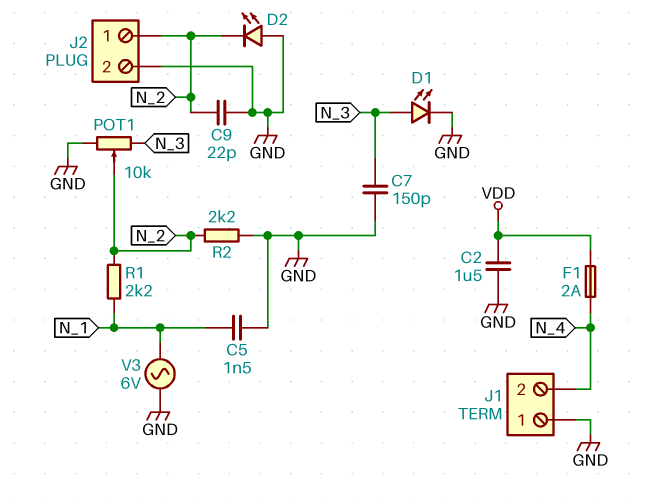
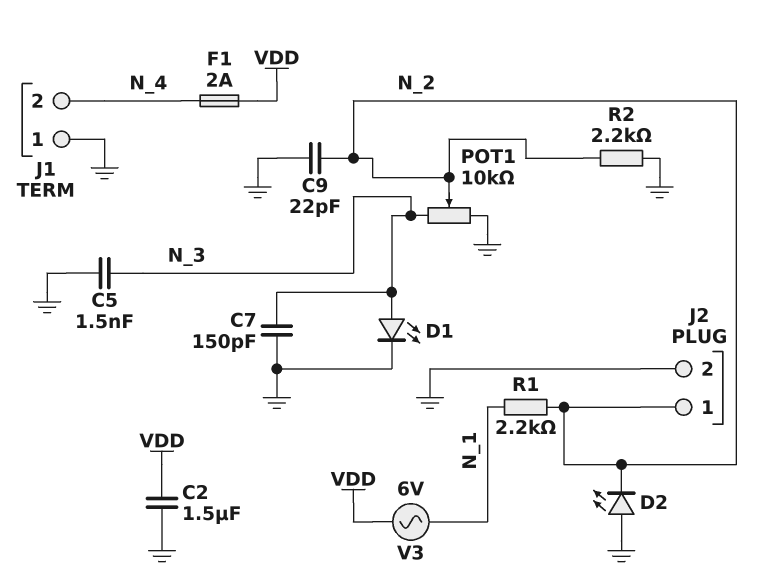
C5: 1.5nF (GND, N_1) -> 1.5nF (GND, N_3)
V3: AC 6V (GND, N_1) -> AC 6V (N_1, VDD)

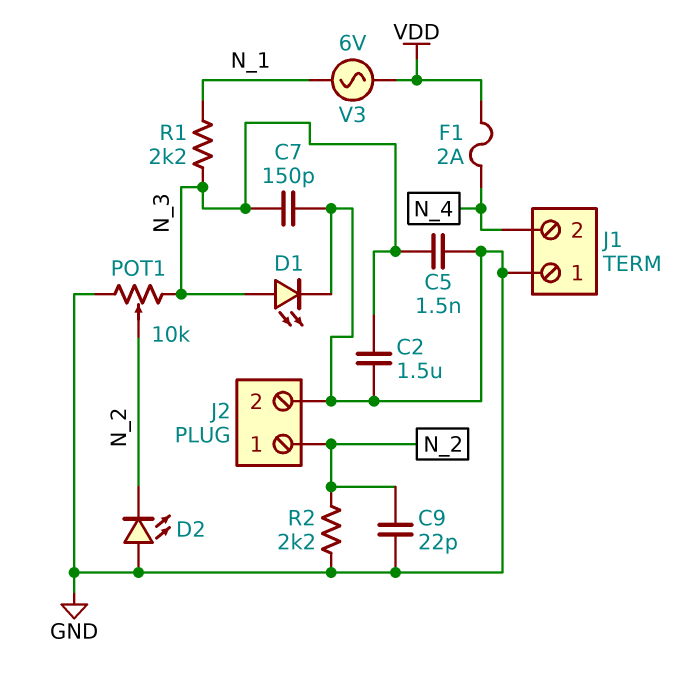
C2: 1.5uF (GND, VDD) -> 1.5uF (GND, N_3)
R1: 2.2k (N_1, N_2) -> 2.2k (N_1, N_3)

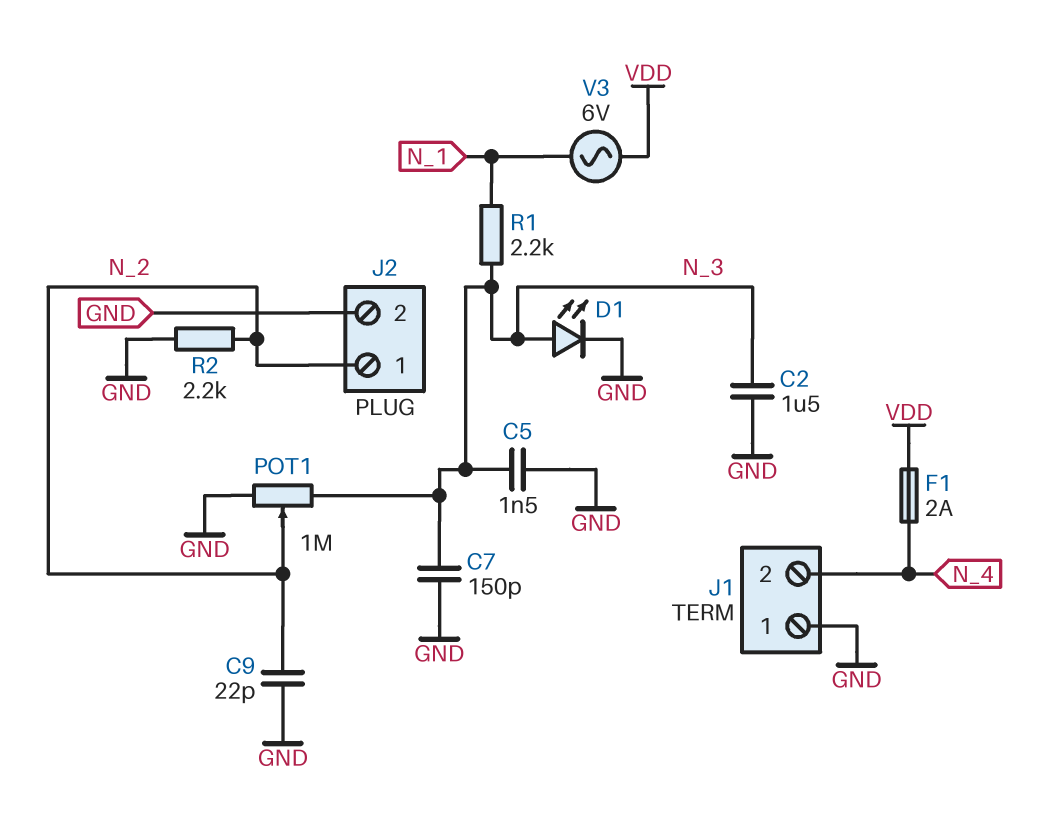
D2: LED (A GND, K N_2) -> none
POT1: 10k (GND, N_3, wiper N_2) -> 1M (GND, N_3, wiper N_2)

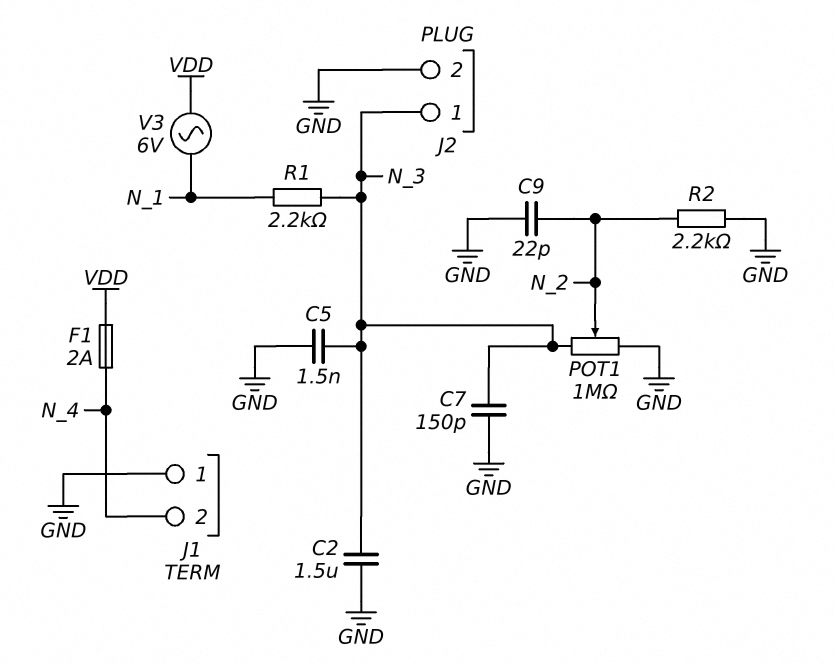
D1: LED (A N_3, K GND) -> none
J2 pin 1: N_2 -> N_3

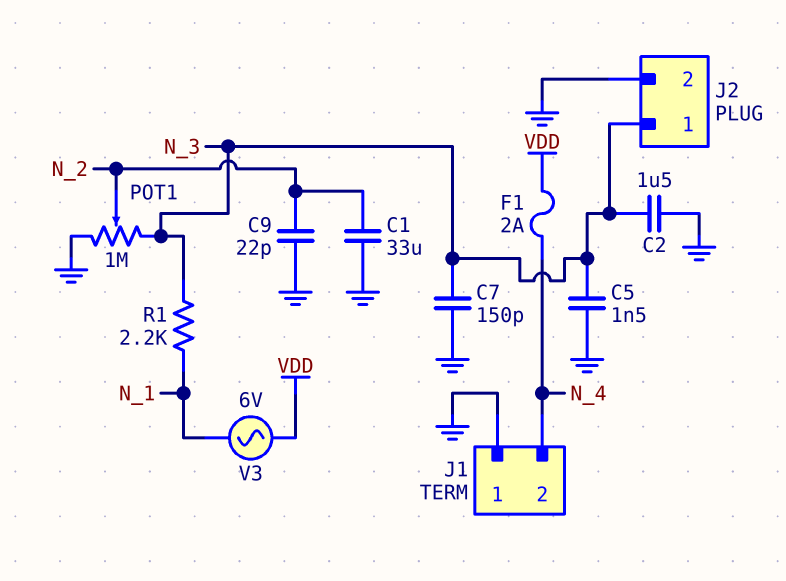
C1: none -> 33uF (GND, N_2)
R2: 2.2k (GND, N_2) -> none

